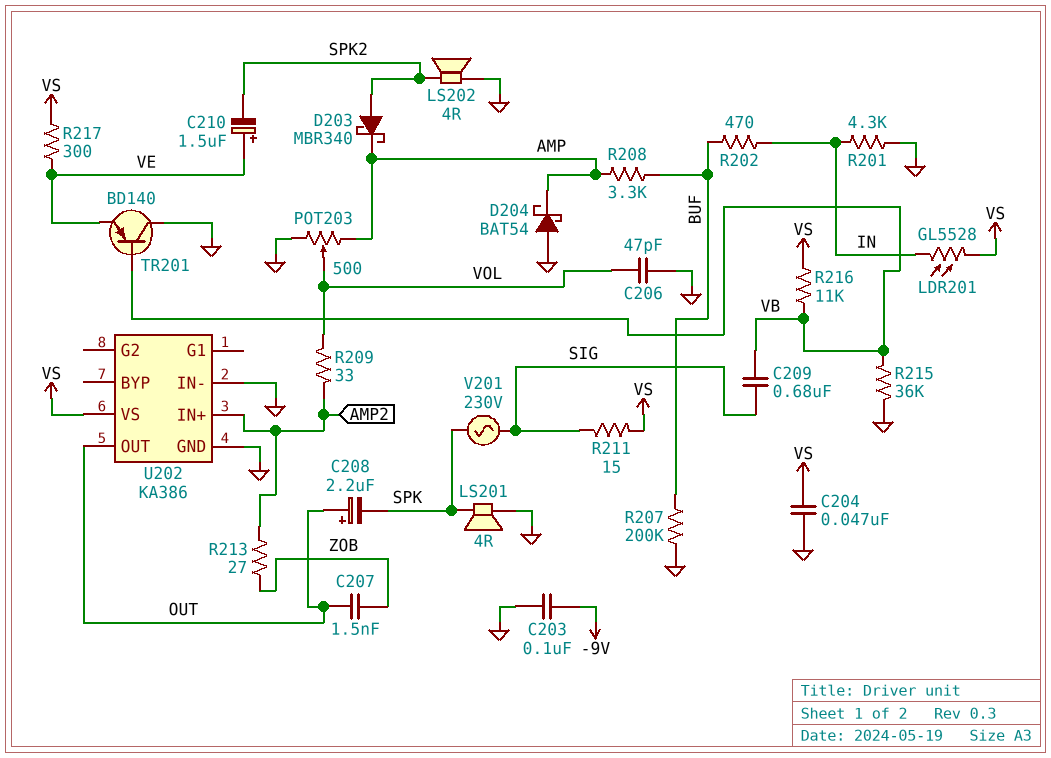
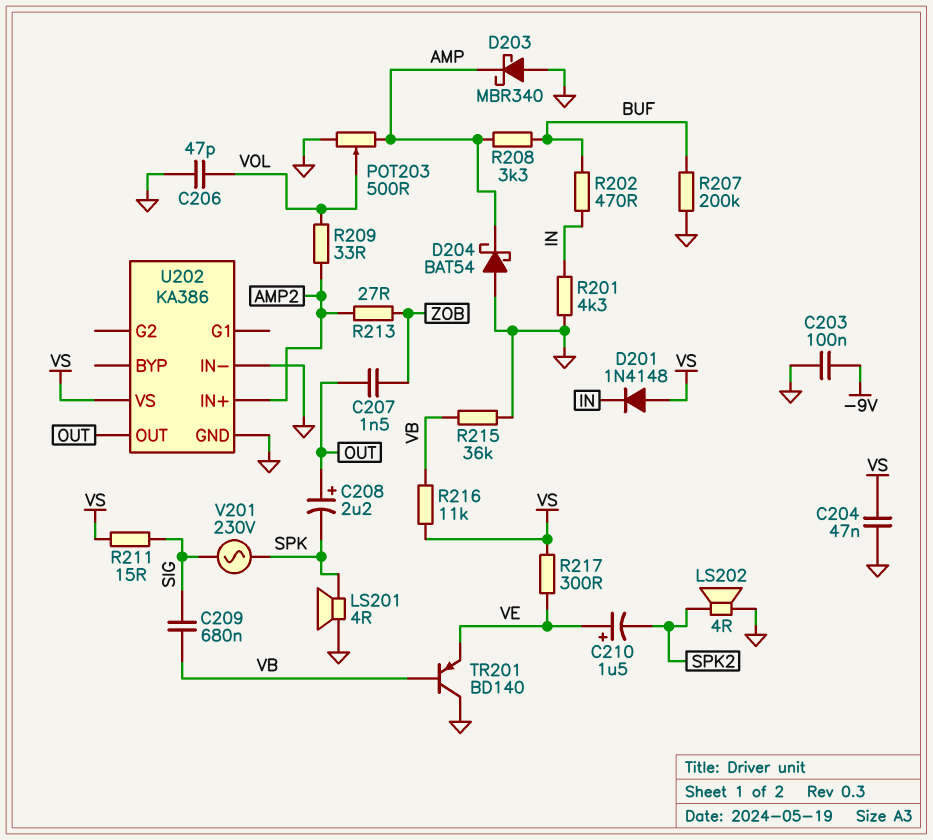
D201: none -> diode 1N4148 (A VS, K IN)
D203: schottky MBR340 (A SPK2, K AMP) -> schottky MBR340 (A GND, K AMP)
LDR201: GL5528 (IN, VS) -> none

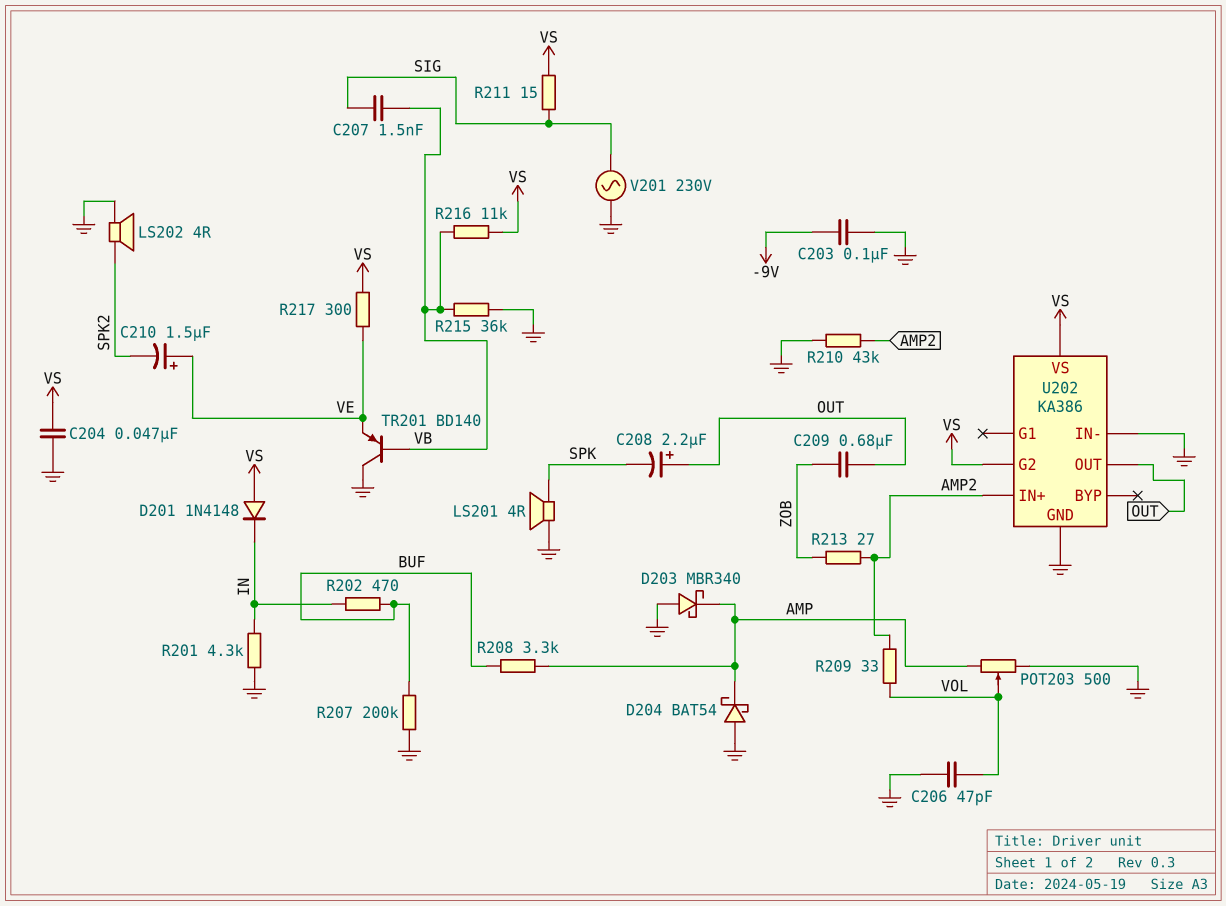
C207: 1.5nF (OUT, ZOB) -> 1.5nF (SIG, VB)
C209: 680nF (SIG, VB) -> 680nF (OUT, ZOB)
R210: none -> 43k (AMP2, GND)
U202 pin G2: none -> VS
V201: AC 230V (SIG, SPK) -> AC 230V (GND, SIG)

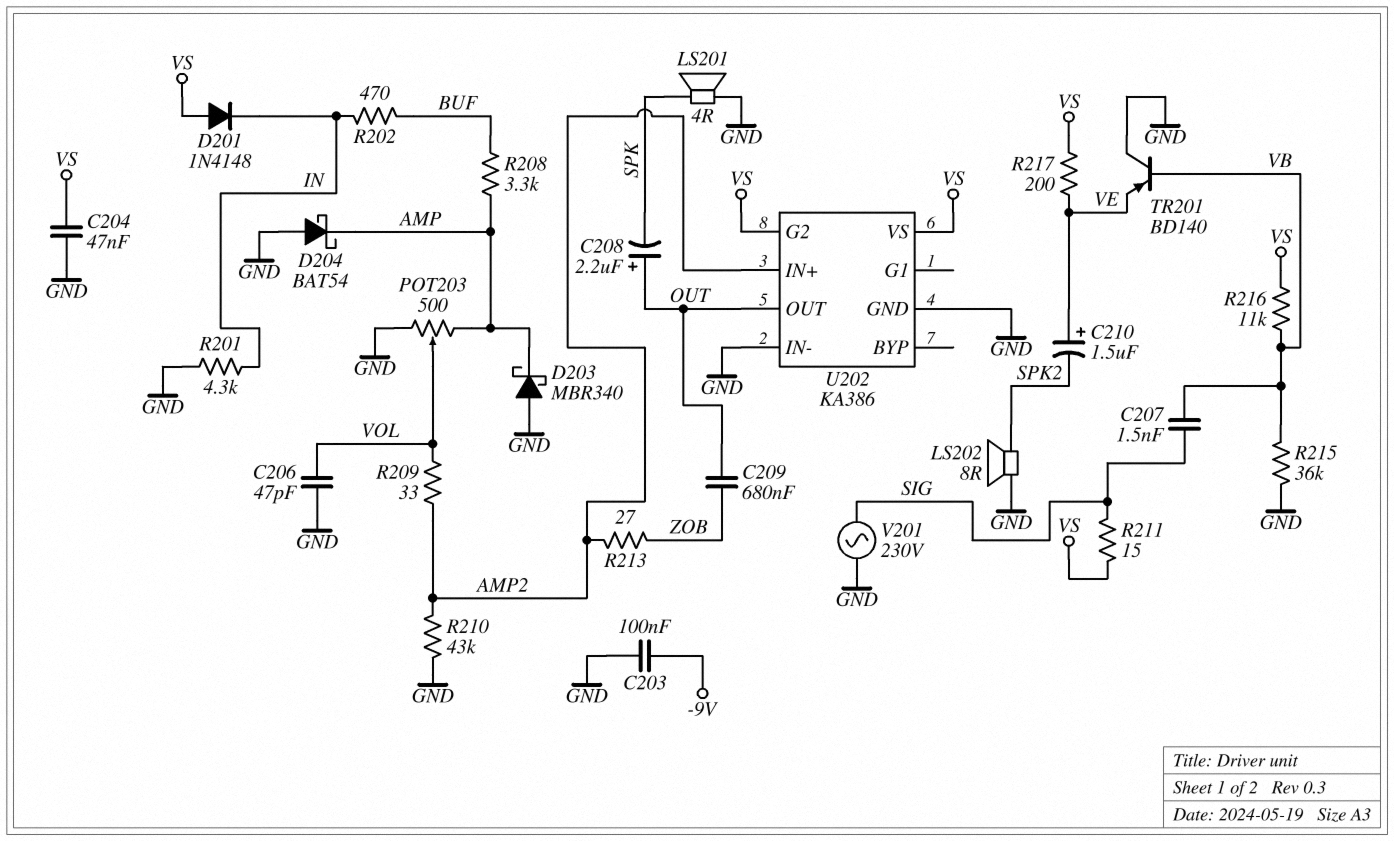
LS202: speaker 4R (GND, SPK2) -> speaker 8R (GND, SPK2)
R207: 200k (BUF, GND) -> none
R217: 300 (VE, VS) -> 200 (VE, VS)

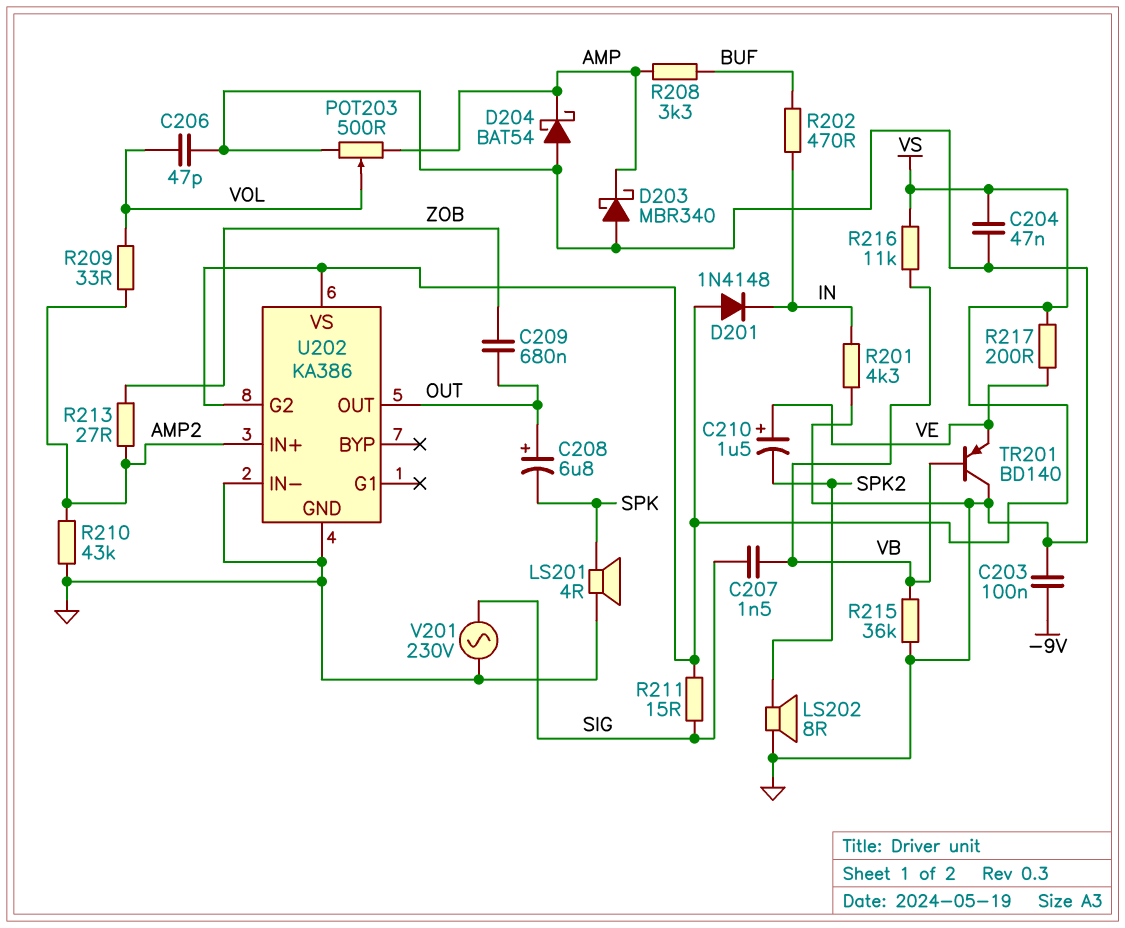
C208: 2.2uF (plus OUT, minus SPK) -> 6.8uF (plus OUT, minus SPK)

